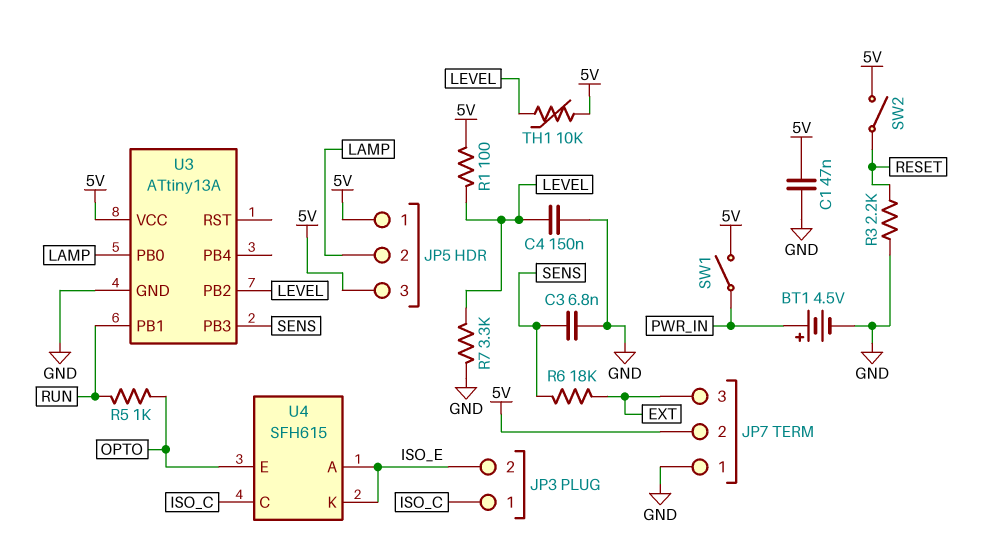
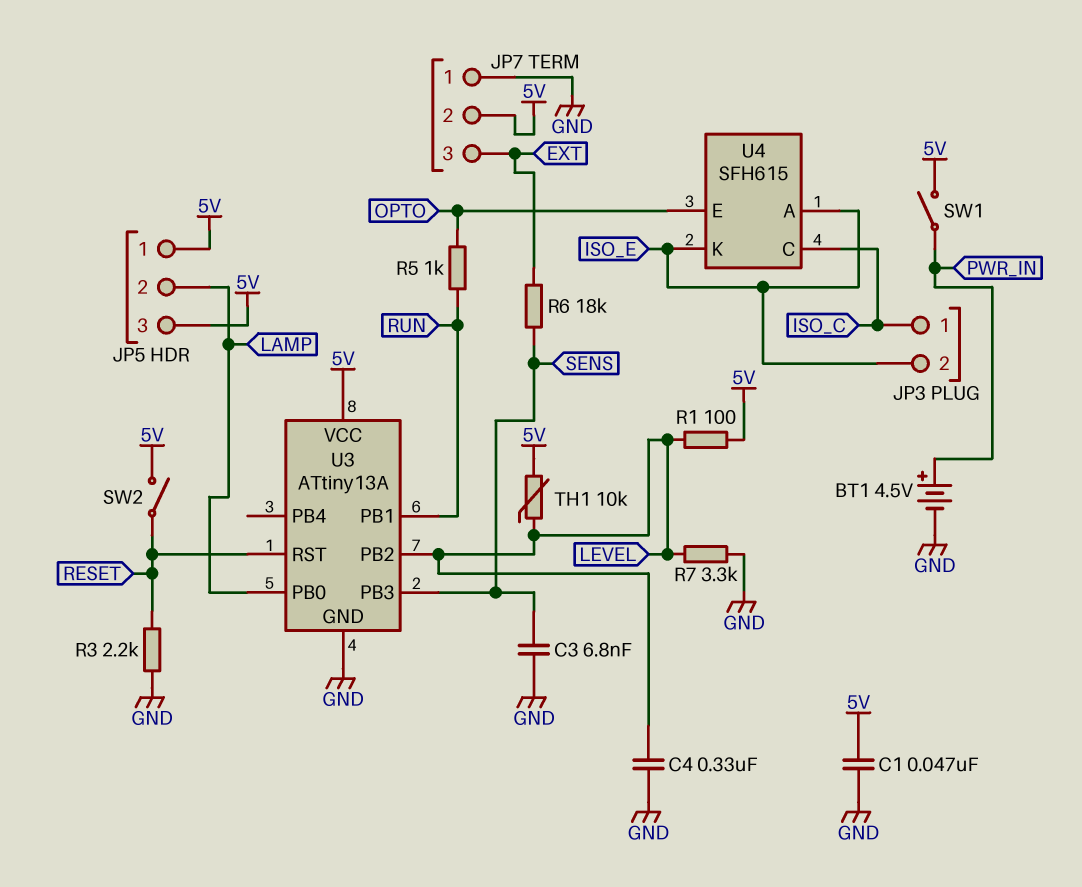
C4: 150nF (GND, LEVEL) -> 330nF (GND, LEVEL)
U3 pin RST: none -> RESET

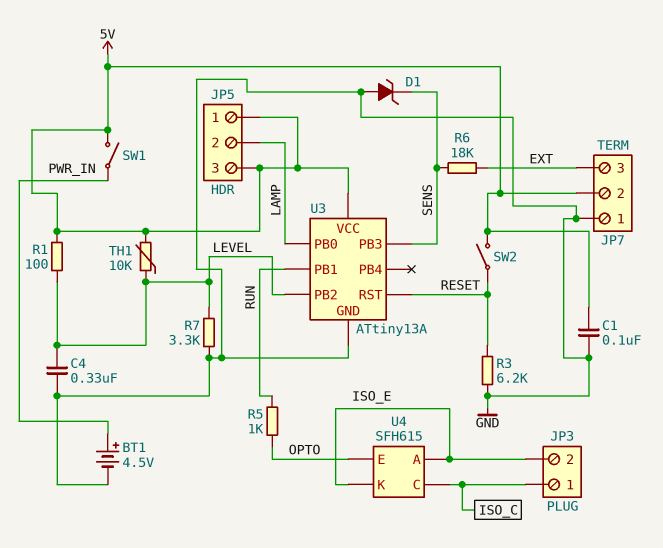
C1: 47nF (5V, GND) -> 100nF (5V, GND)
C3: 6.8nF (GND, SENS) -> none
D1: none -> zener (A GND, K SENS)
R3: 2.2k (GND, RESET) -> 6.2k (GND, RESET)

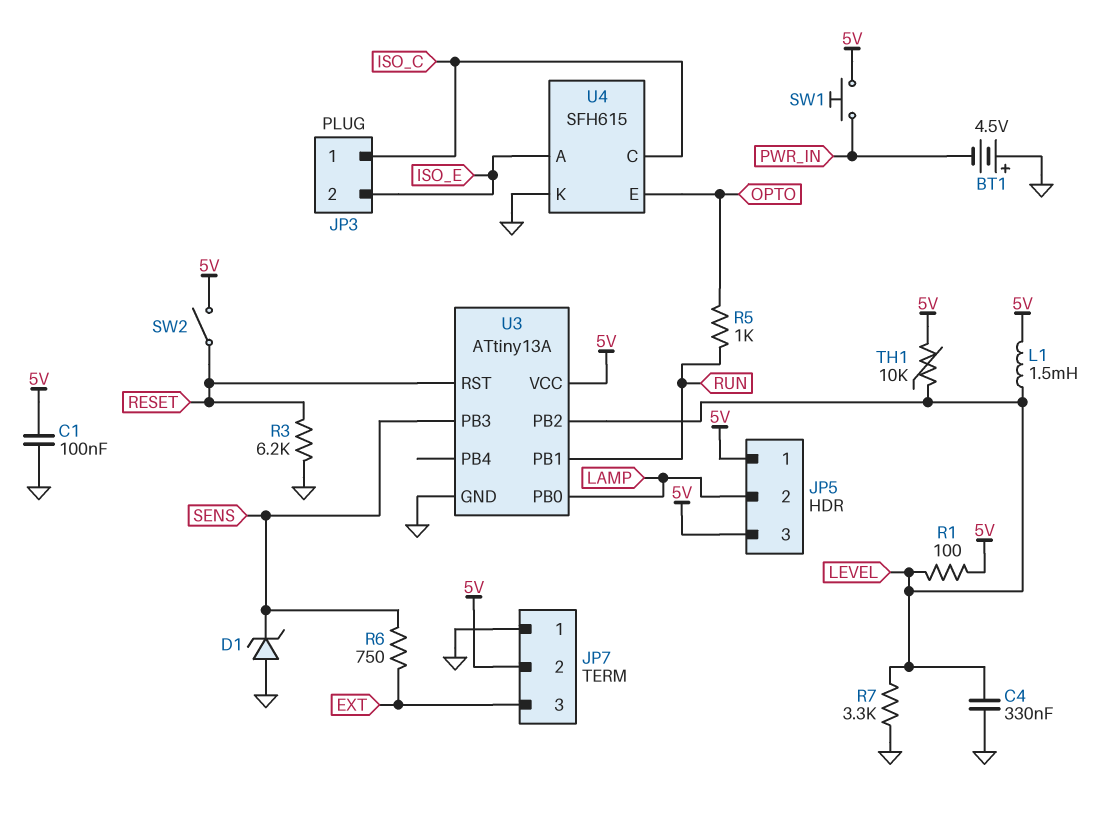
BT1: 4.5V (plus PWR_IN, minus GND) -> 4.5V (plus GND, minus PWR_IN)
L1: none -> 1.5mH (5V, LEVEL)
R6: 18k (EXT, SENS) -> 750 (EXT, SENS)
SW1: switch (5V, PWR_IN) -> button (5V, PWR_IN)
U4 pin K: ISO_E -> GND

